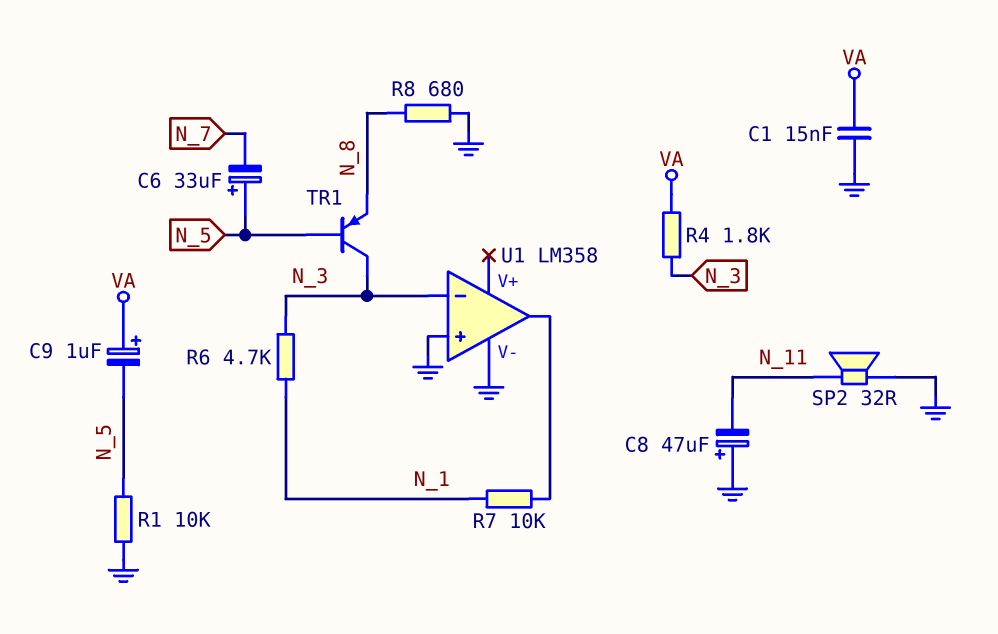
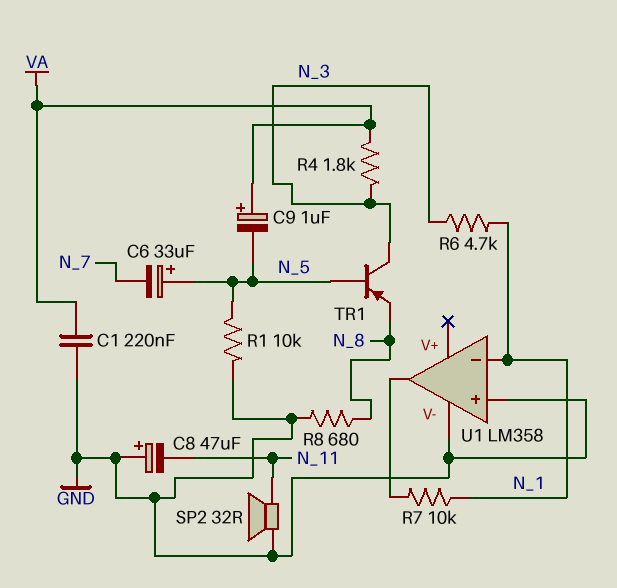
C1: 15nF (GND, VA) -> 220nF (GND, VA)
U1 pin in-: N_3 -> N_1

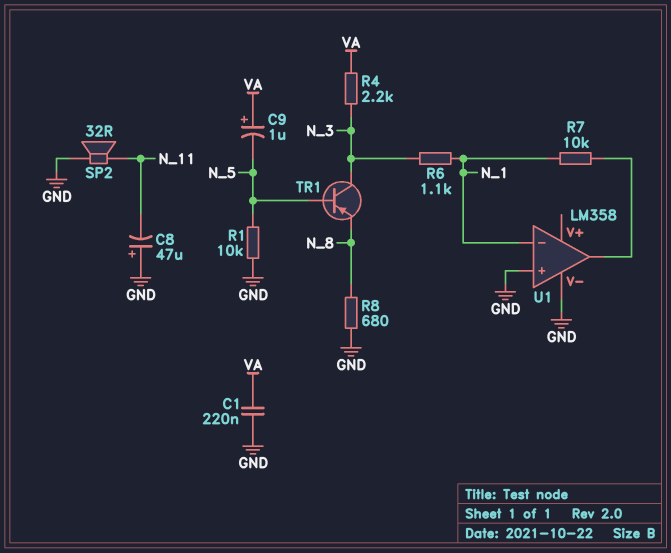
C6: 33uF (plus N_5, minus N_7) -> none
R4: 1.8k (N_3, VA) -> 2.2k (N_3, VA)
R6: 4.7k (N_1, N_3) -> 1.1k (N_1, N_3)

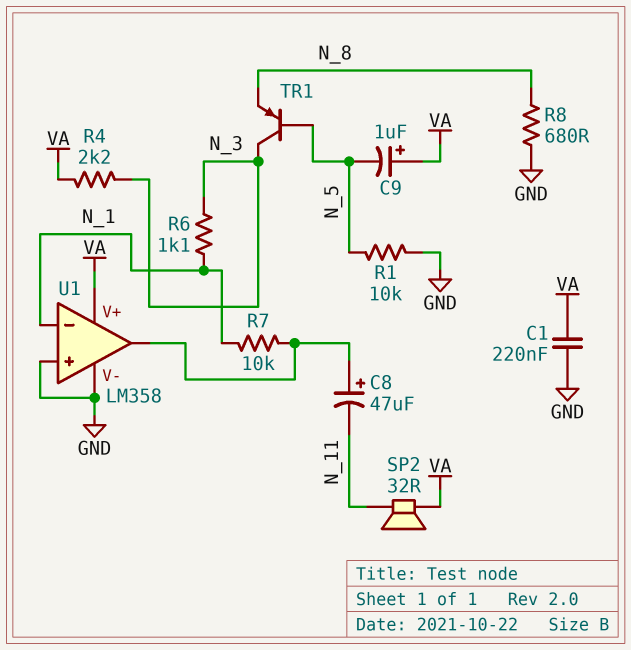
C8: 47uF (plus GND, minus N_11) -> 47uF (plus U1/out, minus N_11)
SP2: speaker 32R (GND, N_11) -> speaker 32R (N_11, VA)
U1 pin V+: none -> VA

